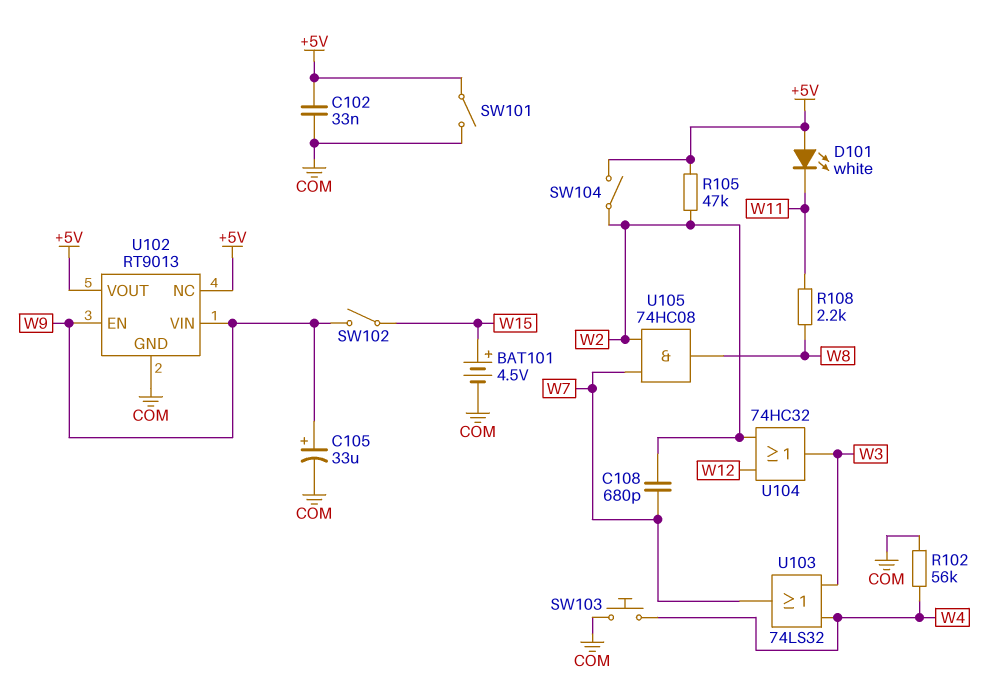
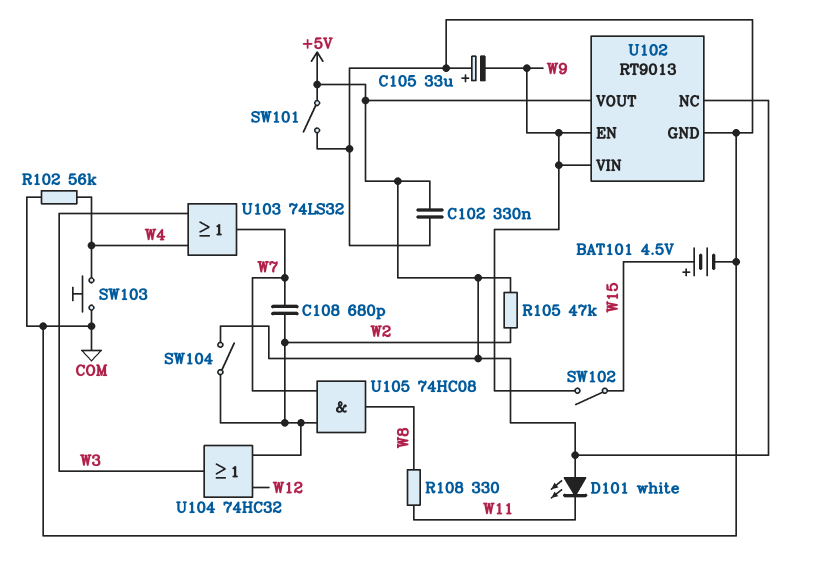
C102: 33nF (+5V, COM) -> 330nF (+5V, COM)
C105: 33uF (plus W9, minus COM) -> 33uF (plus COM, minus W9)
R108: 2.2k (W8, W11) -> 330 (W8, W11)

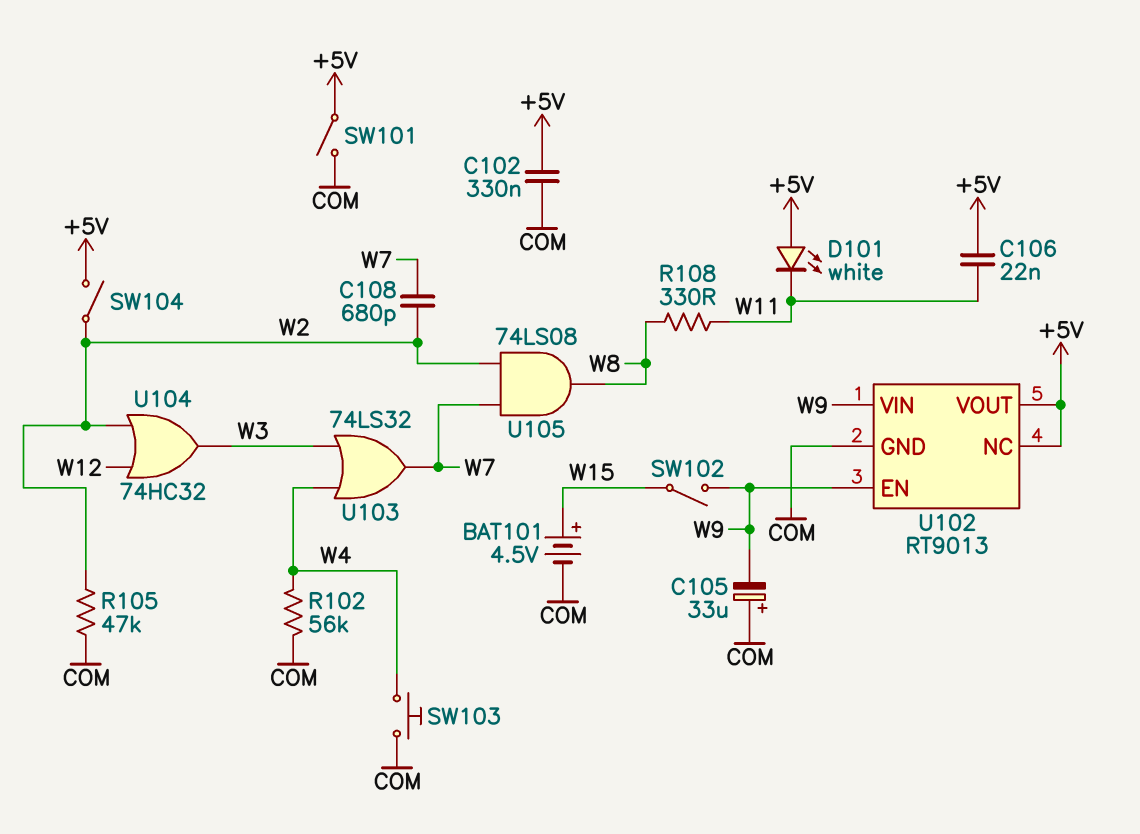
C106: none -> 22nF (+5V, W11)
R105: 47k (+5V, W2) -> 47k (COM, W2)
U105: AND 74HC08 (in W2, in W7, out W8) -> AND 74LS08 (in W2, in W7, out W8)

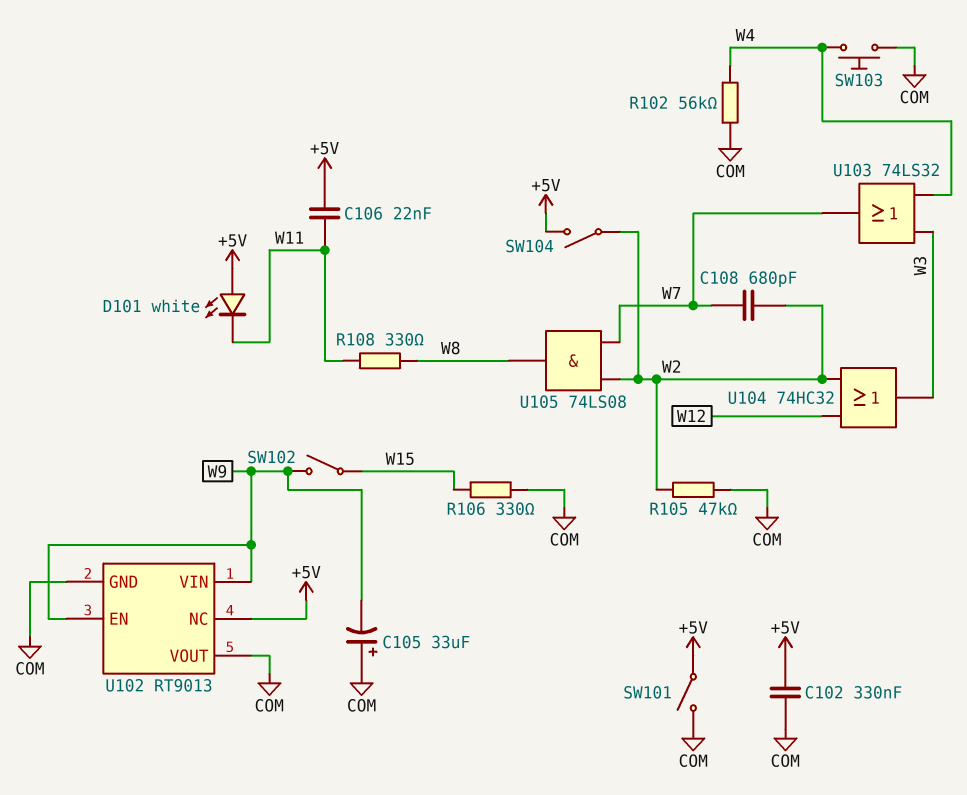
BAT101: 4.5V (plus W15, minus COM) -> none
R106: none -> 330 (COM, W15)
U102 pin VOUT: +5V -> COM

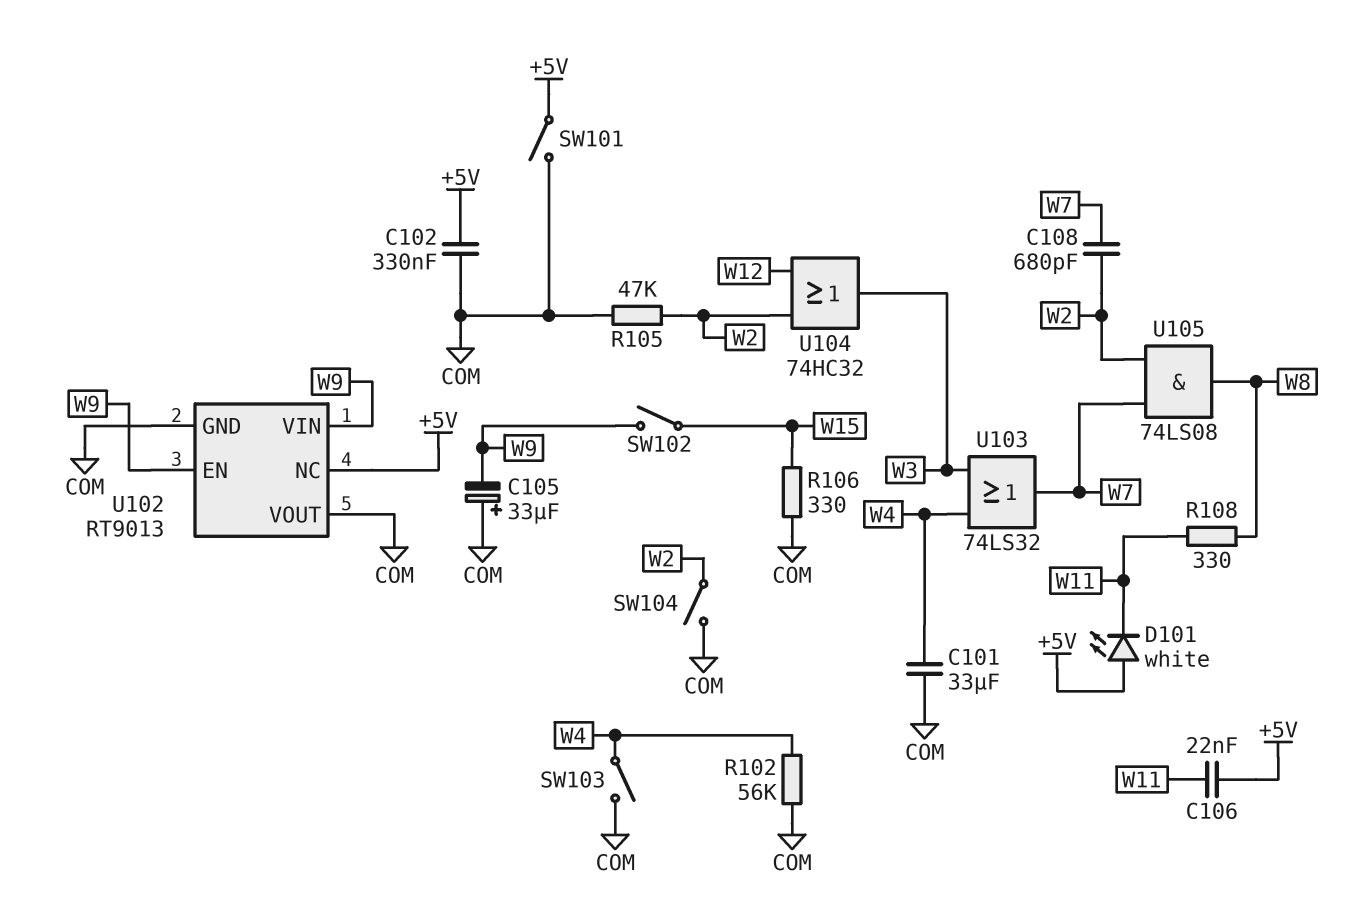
C101: none -> 33uF (COM, W4)
SW103: button (COM, W4) -> switch (COM, W4)
SW104: switch (+5V, W2) -> switch (COM, W2)

